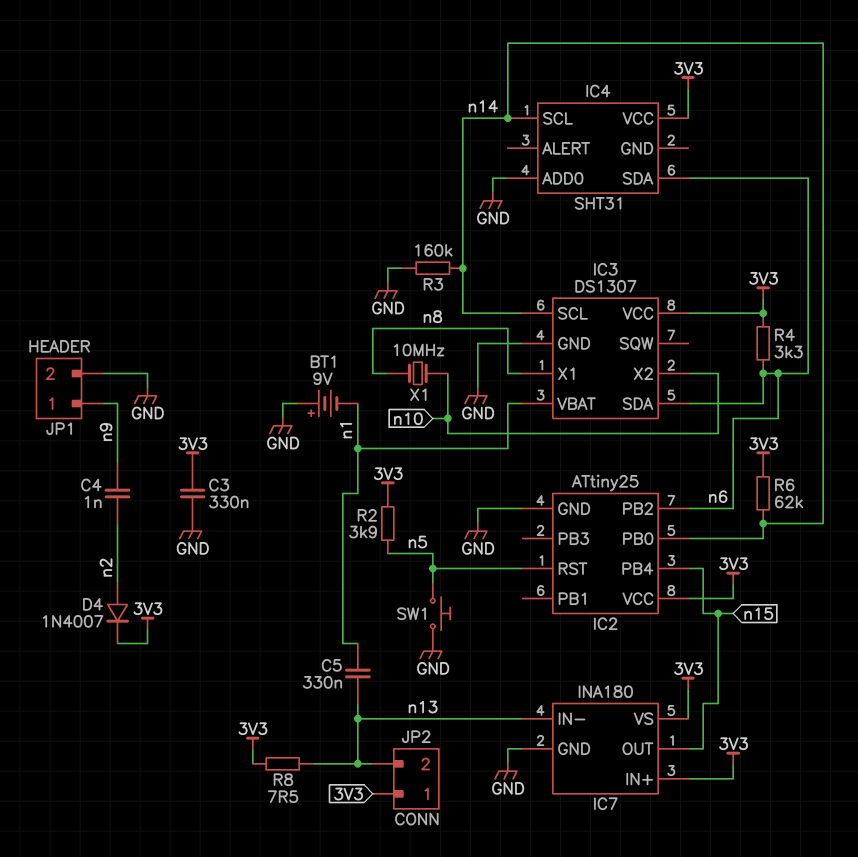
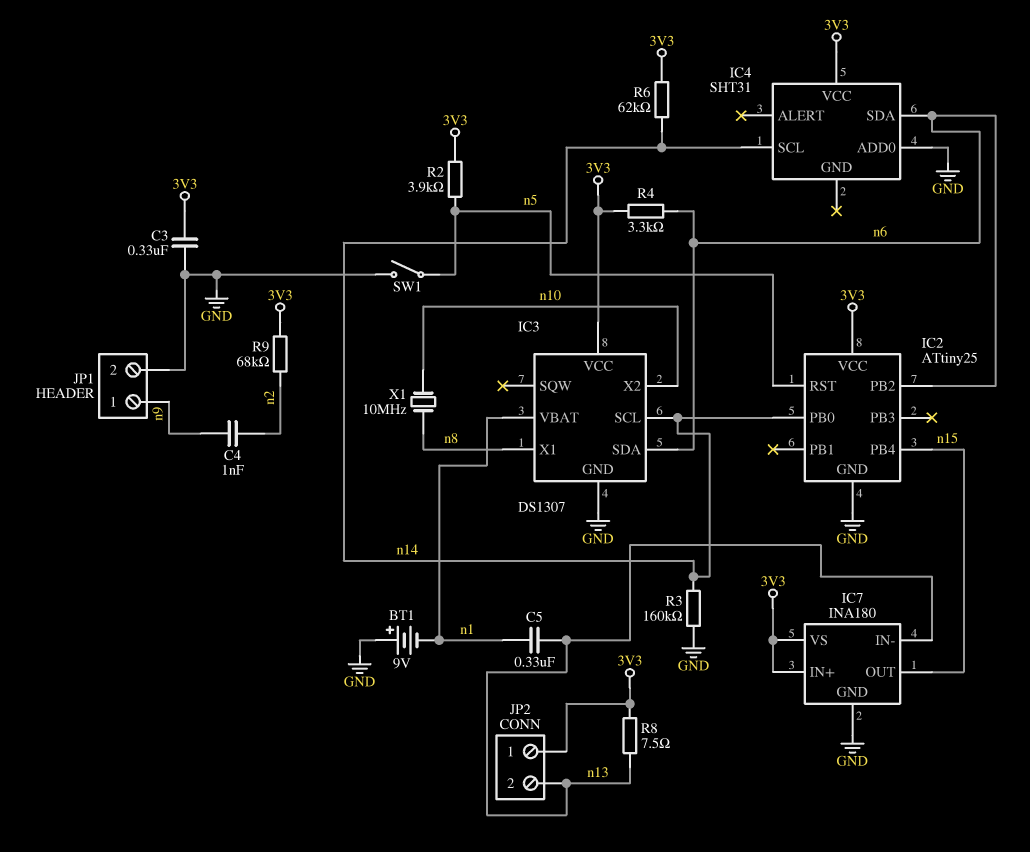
D4: diode 1N4007 (A n2, K 3V3) -> none
R9: none -> 68k (3V3, n2)
SW1: button (GND, n5) -> switch (GND, n5)

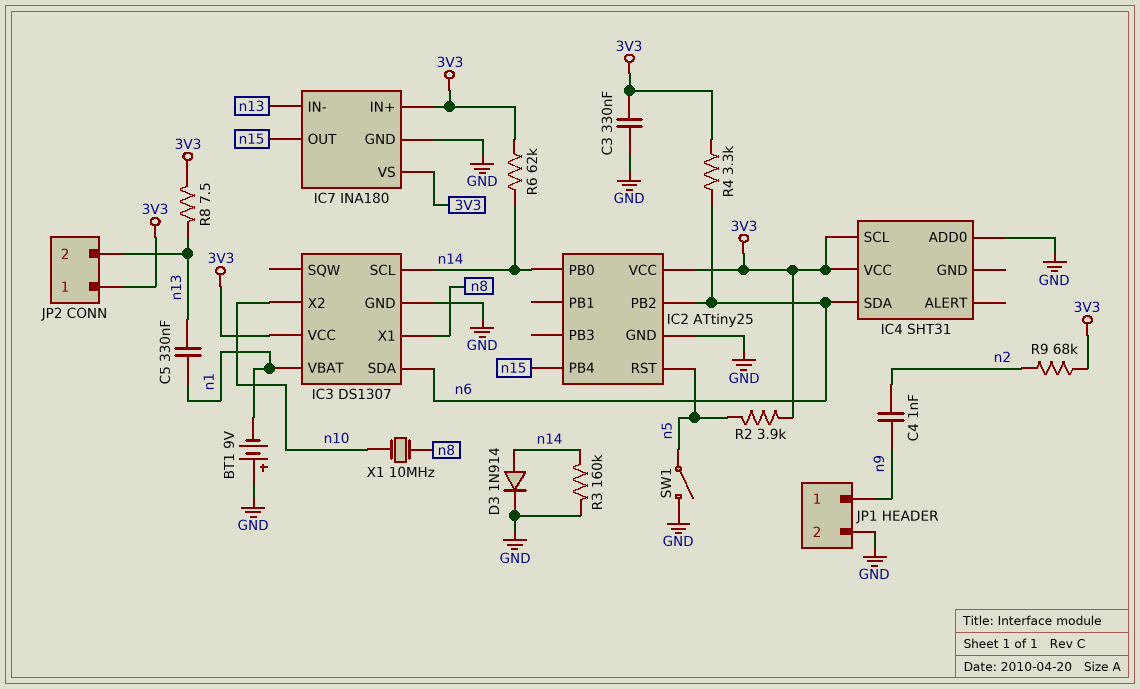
D3: none -> diode 1N914 (A n14, K GND)
IC4 pin SCL: n14 -> 3V3

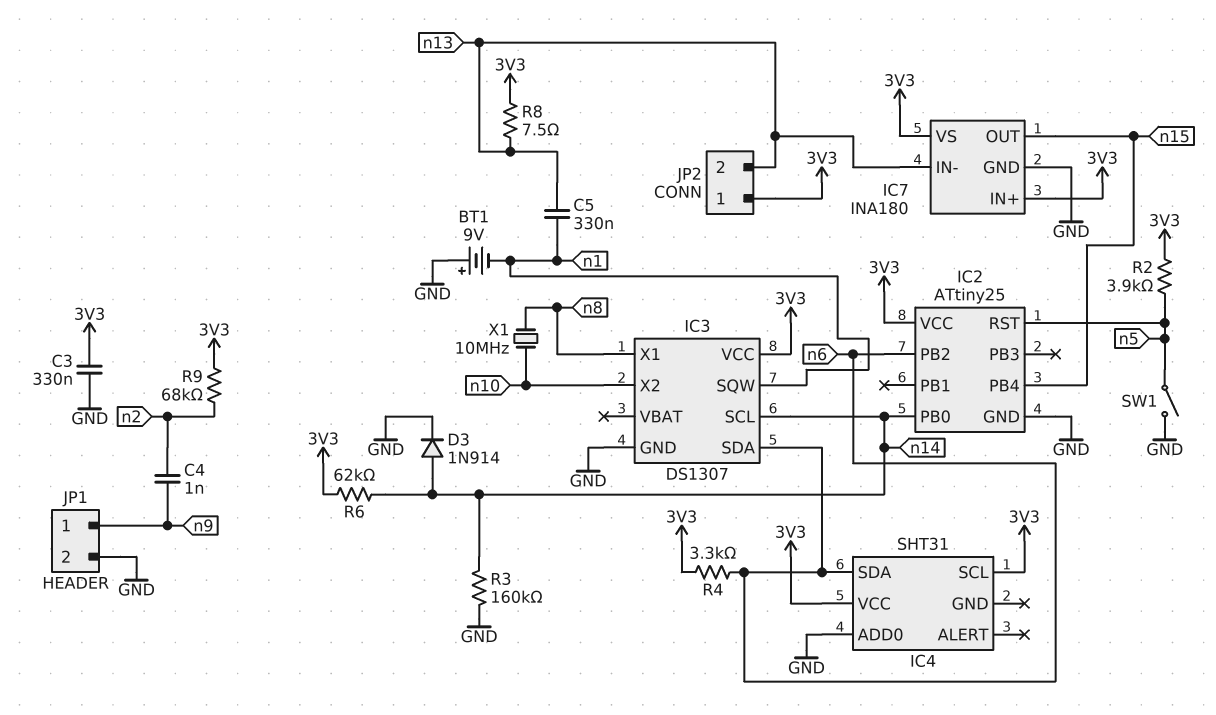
IC3 pin SQW: none -> n1
IC3 pin VBAT: n1 -> none

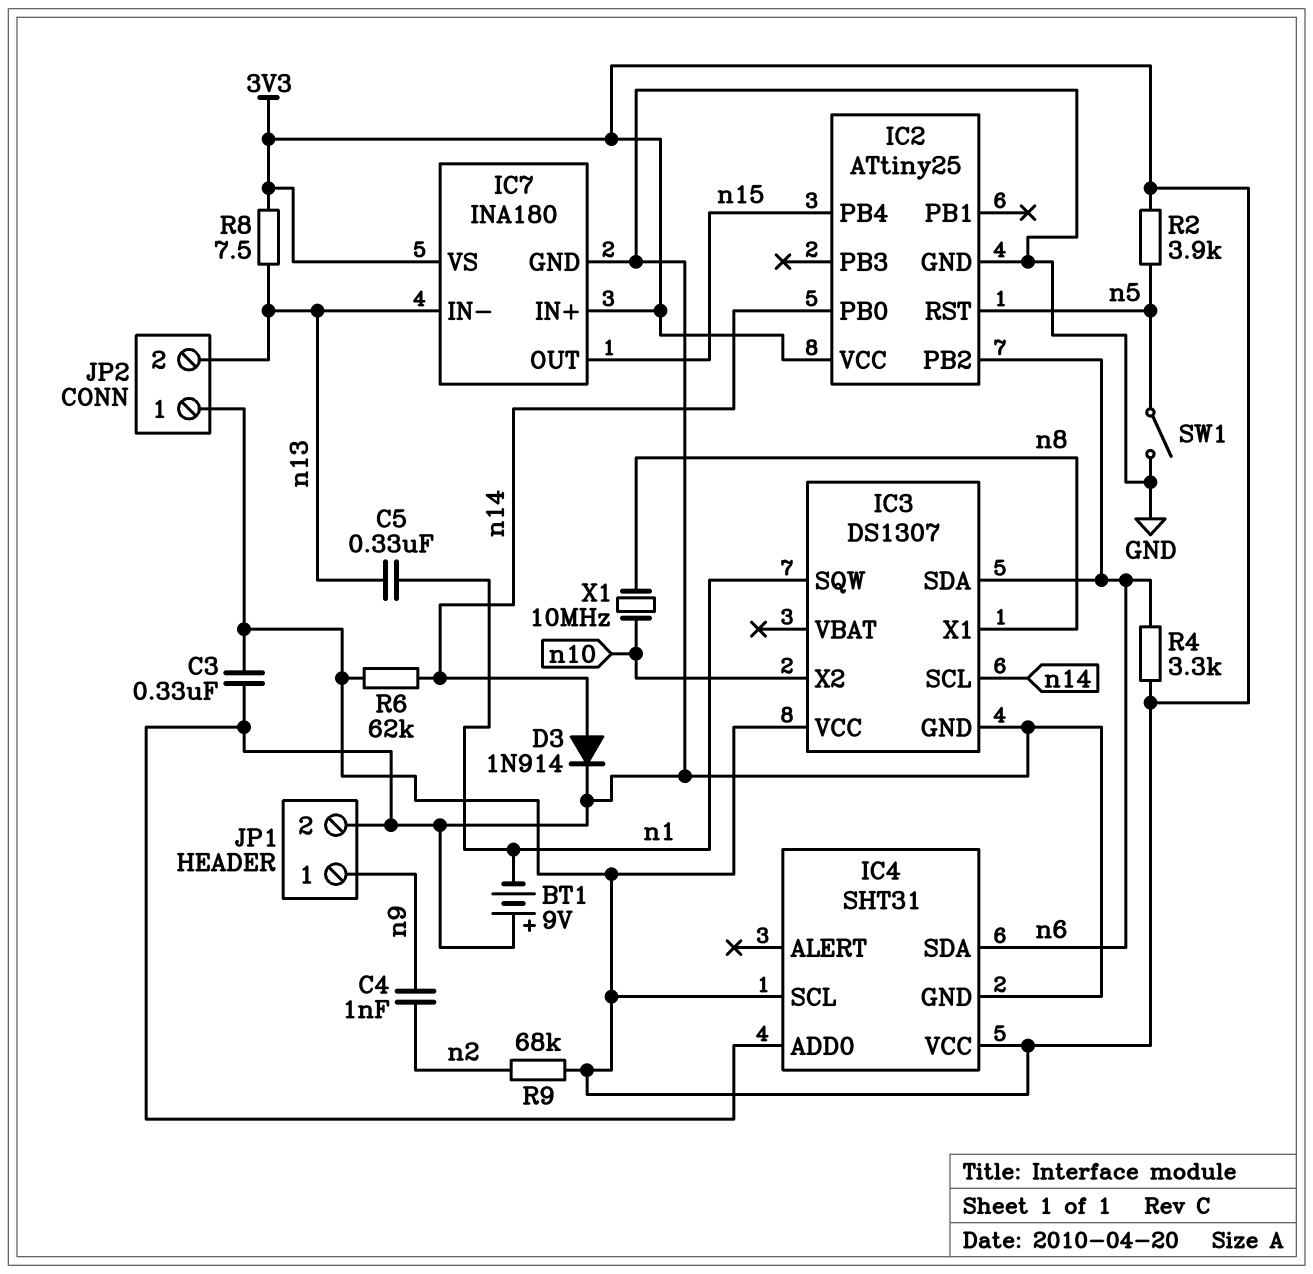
IC4 pin GND: none -> GND
R3: 160k (GND, n14) -> none

